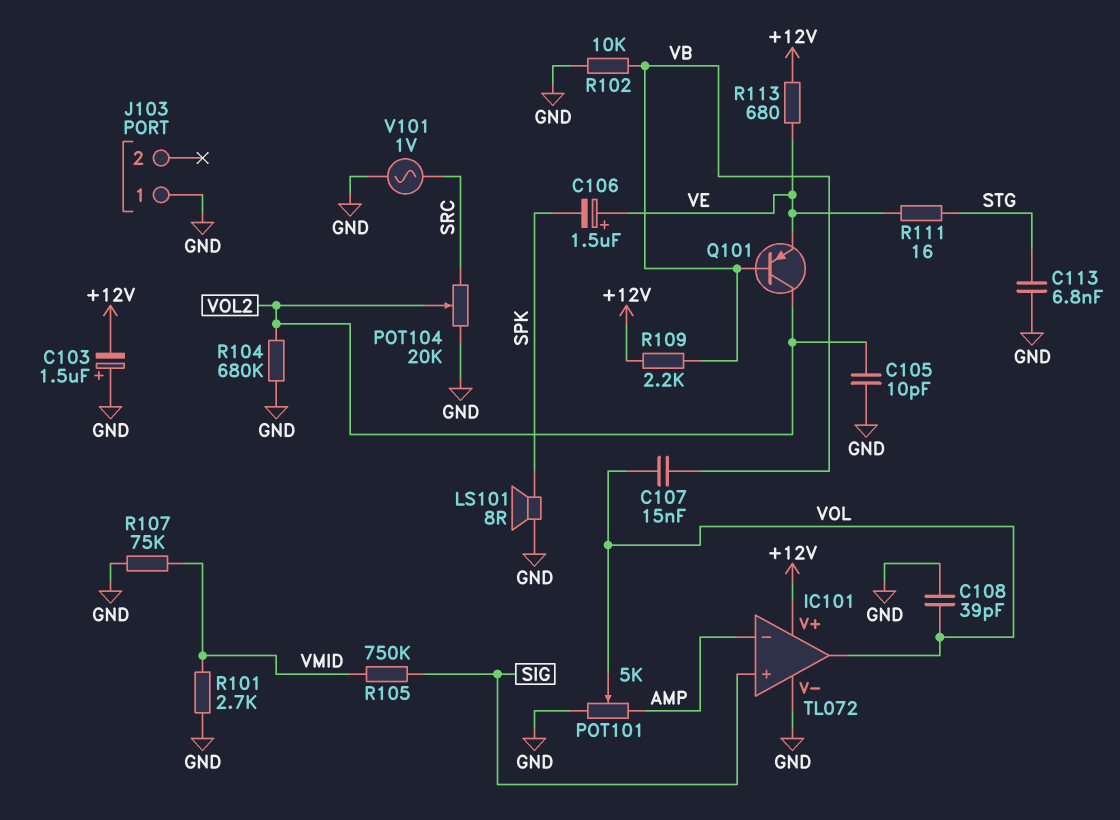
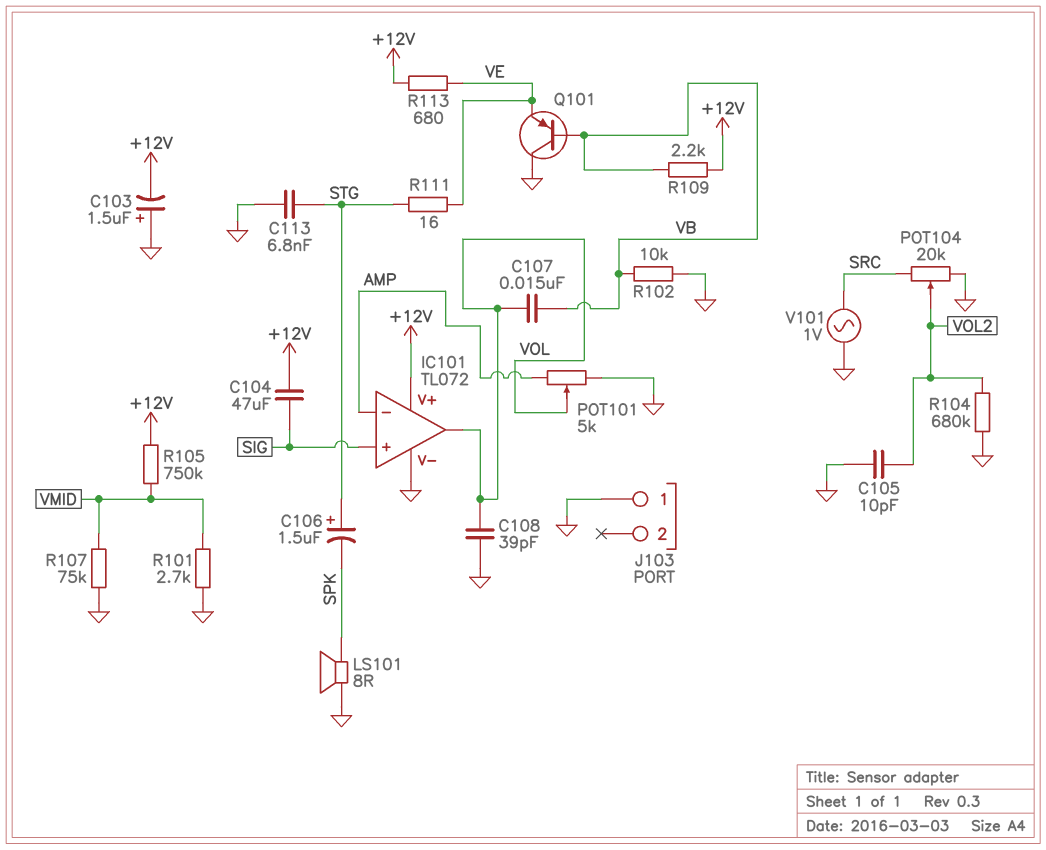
C104: none -> 47uF (+12V, SIG)
C106: 1.5uF (plus VE, minus SPK) -> 1.5uF (plus STG, minus SPK)
Q101: PNP (B VB, C VOL2, E VE) -> PNP (B VB, C GND, E VE)
R105: 750k (SIG, VMID) -> 750k (+12V, VMID)

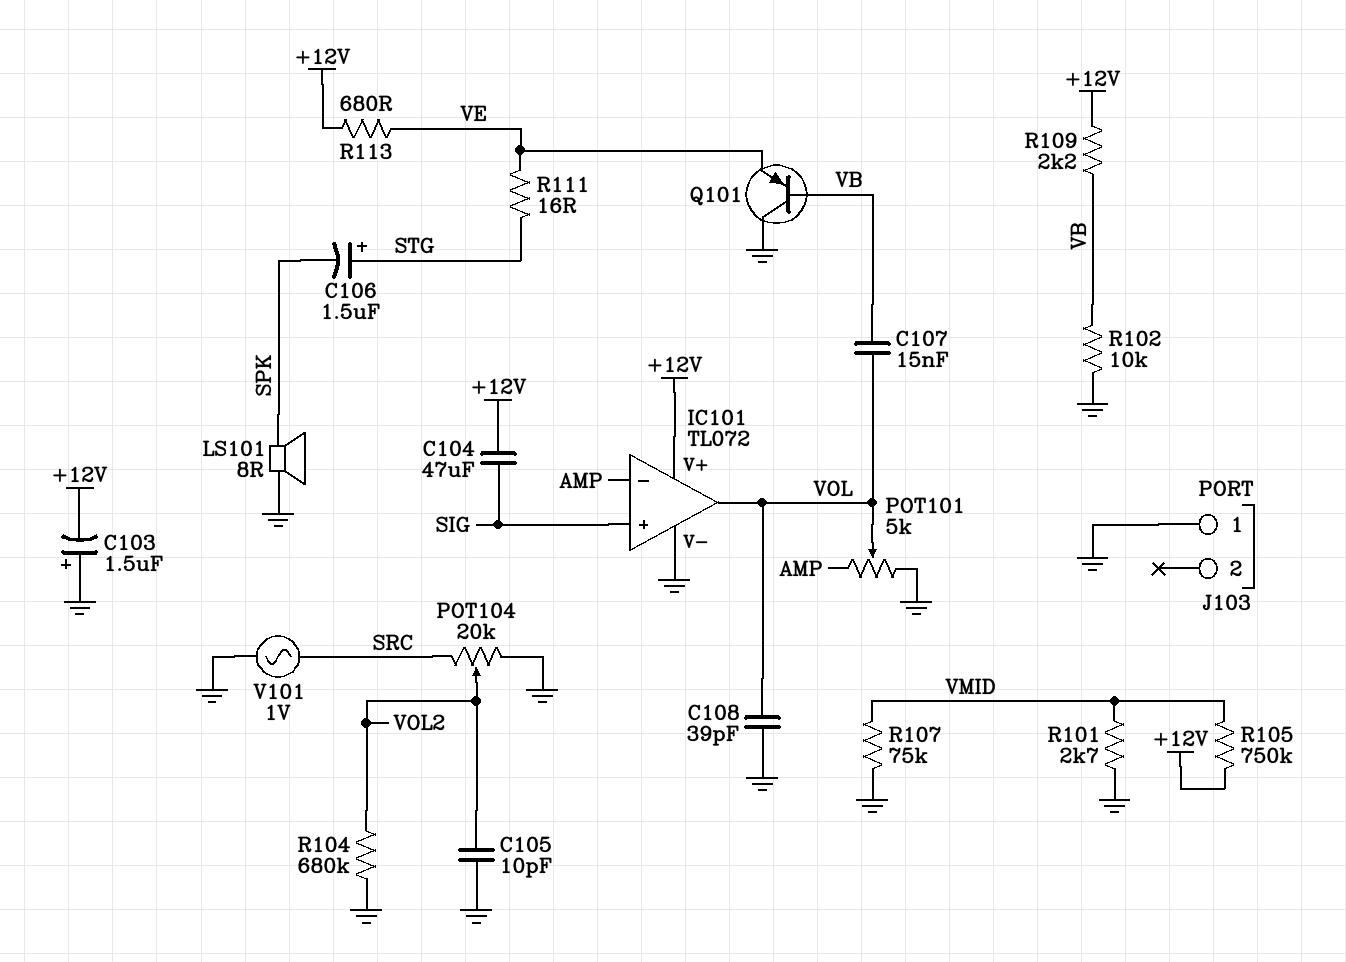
C113: 6.8nF (GND, STG) -> none

